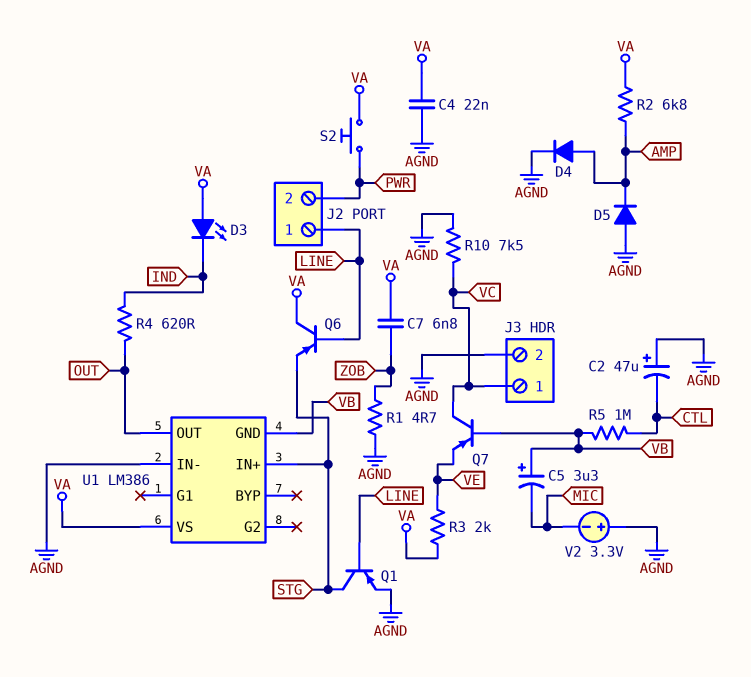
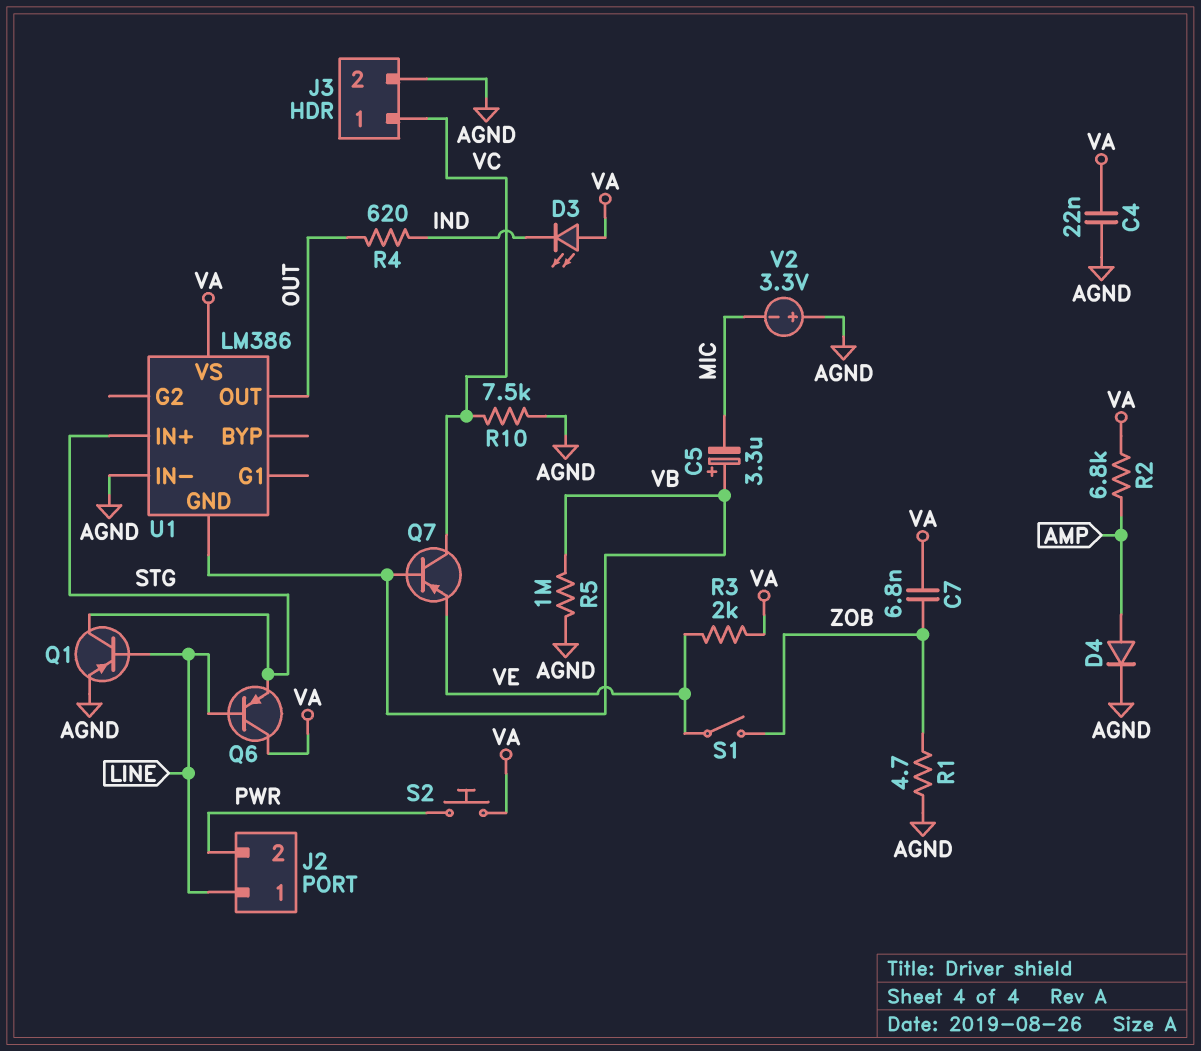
C2: 47uF (plus AGND, minus CTL) -> none
D5: diode (A AGND, K AMP) -> none
R5: 1M (CTL, VB) -> 1M (AGND, VB)
S1: none -> switch (VE, ZOB)

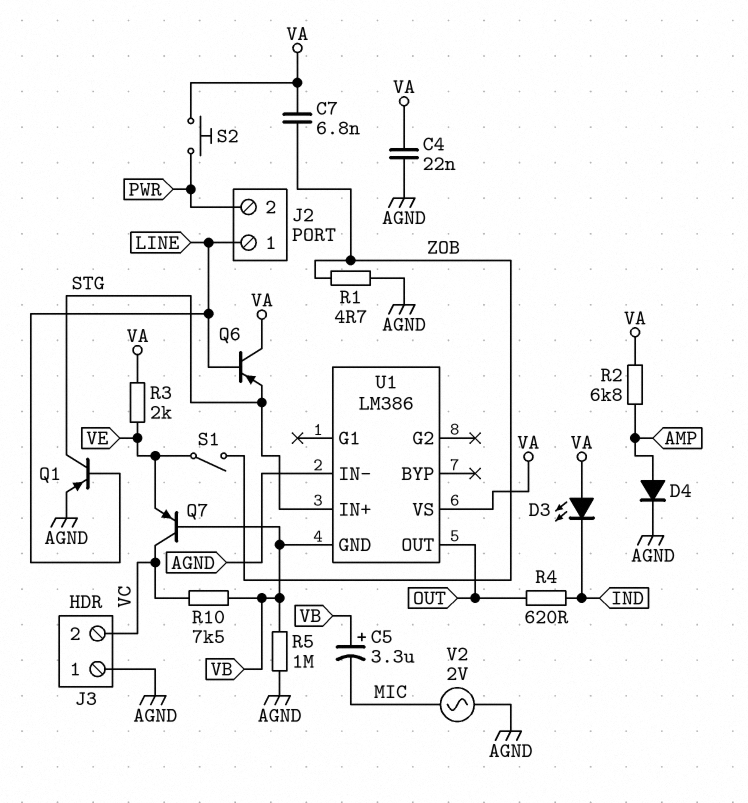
J3 pin 1: VC -> AGND
J3 pin 2: AGND -> VC
R10: 7.5k (AGND, VC) -> 7.5k (VB, VC)
V2: 3.3V (plus AGND, minus MIC) -> AC 2V (AGND, MIC)

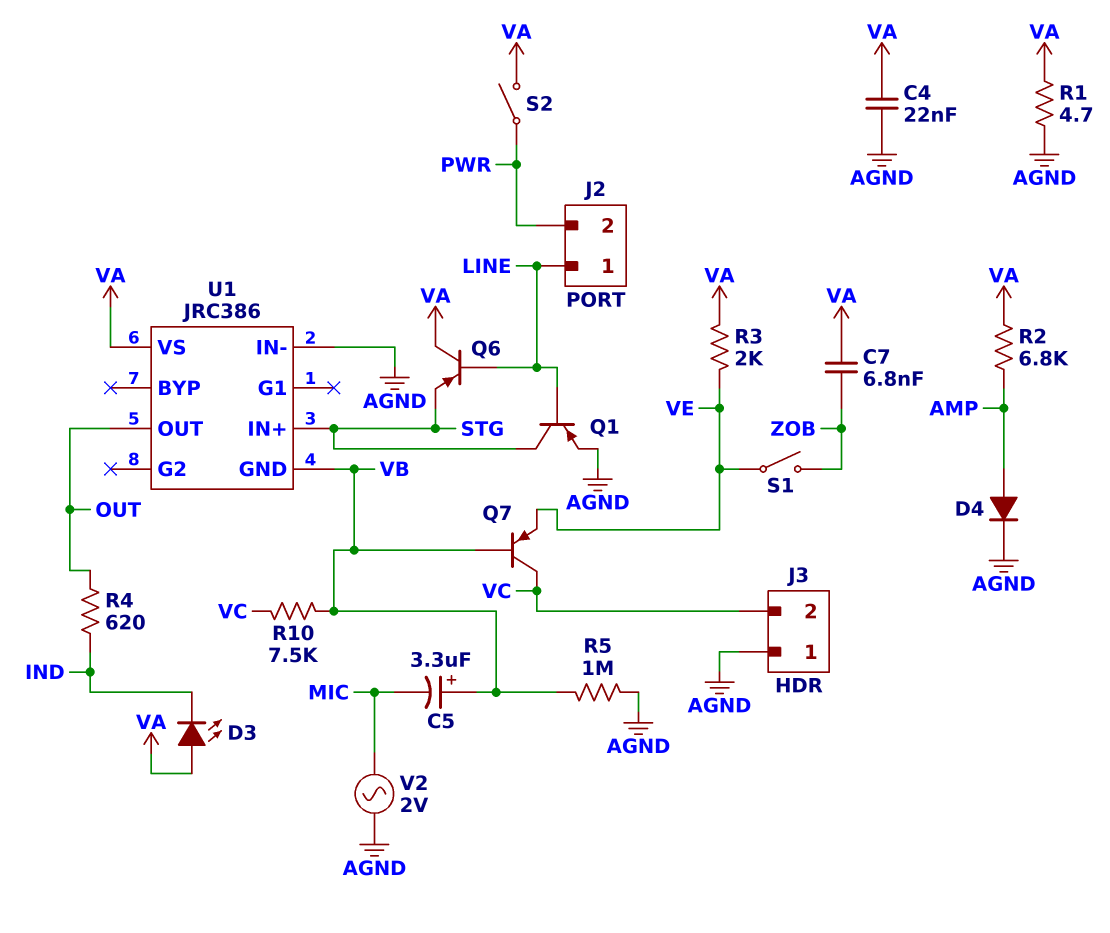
R1: 4.7 (AGND, ZOB) -> 4.7 (AGND, VA)
S2: button (PWR, VA) -> switch (PWR, VA)
U1: LM386 -> JRC386

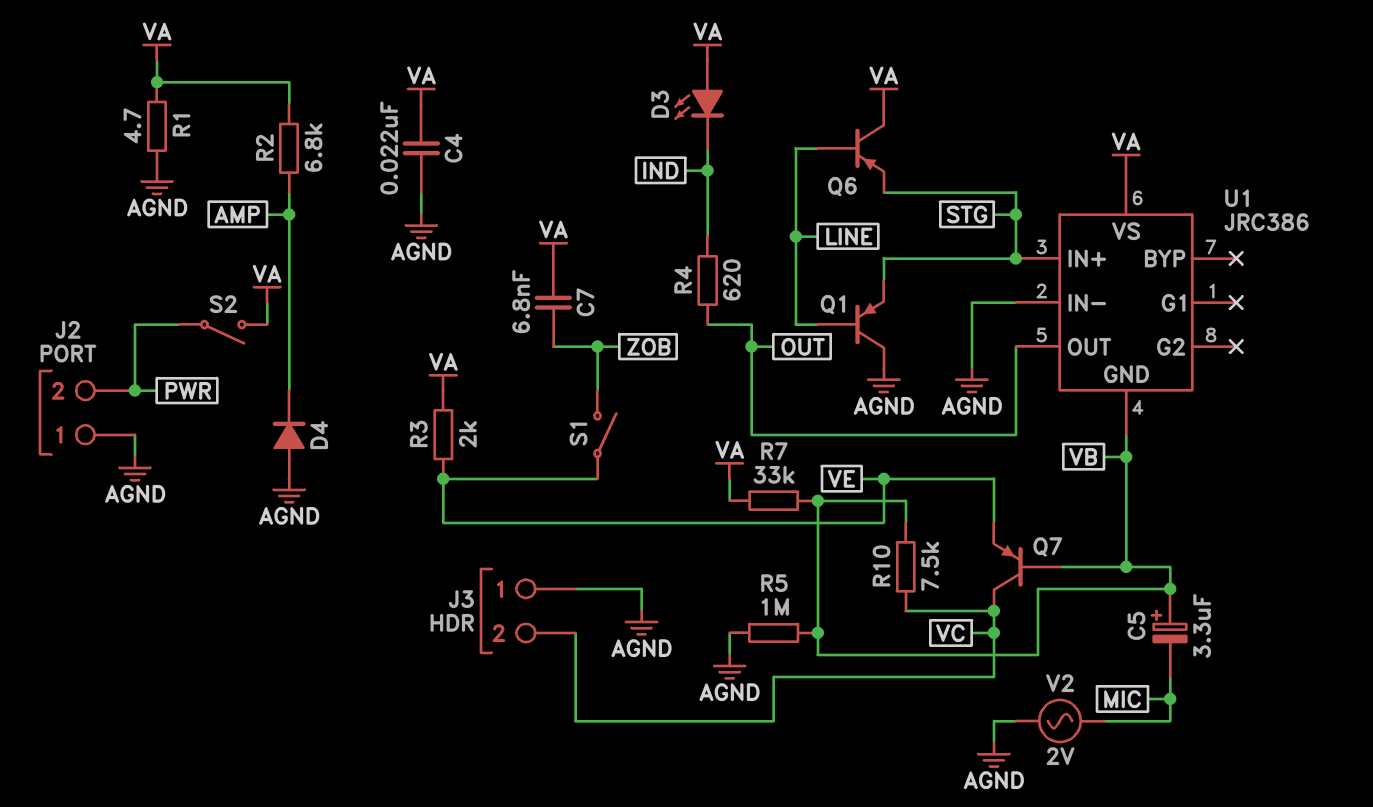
D4: diode (A AMP, K AGND) -> diode (A AGND, K AMP)
J2 pin 1: LINE -> AGND
Q1: PNP (B LINE, C STG, E AGND) -> PNP (B LINE, C AGND, E STG)
R7: none -> 33k (VA, VB)

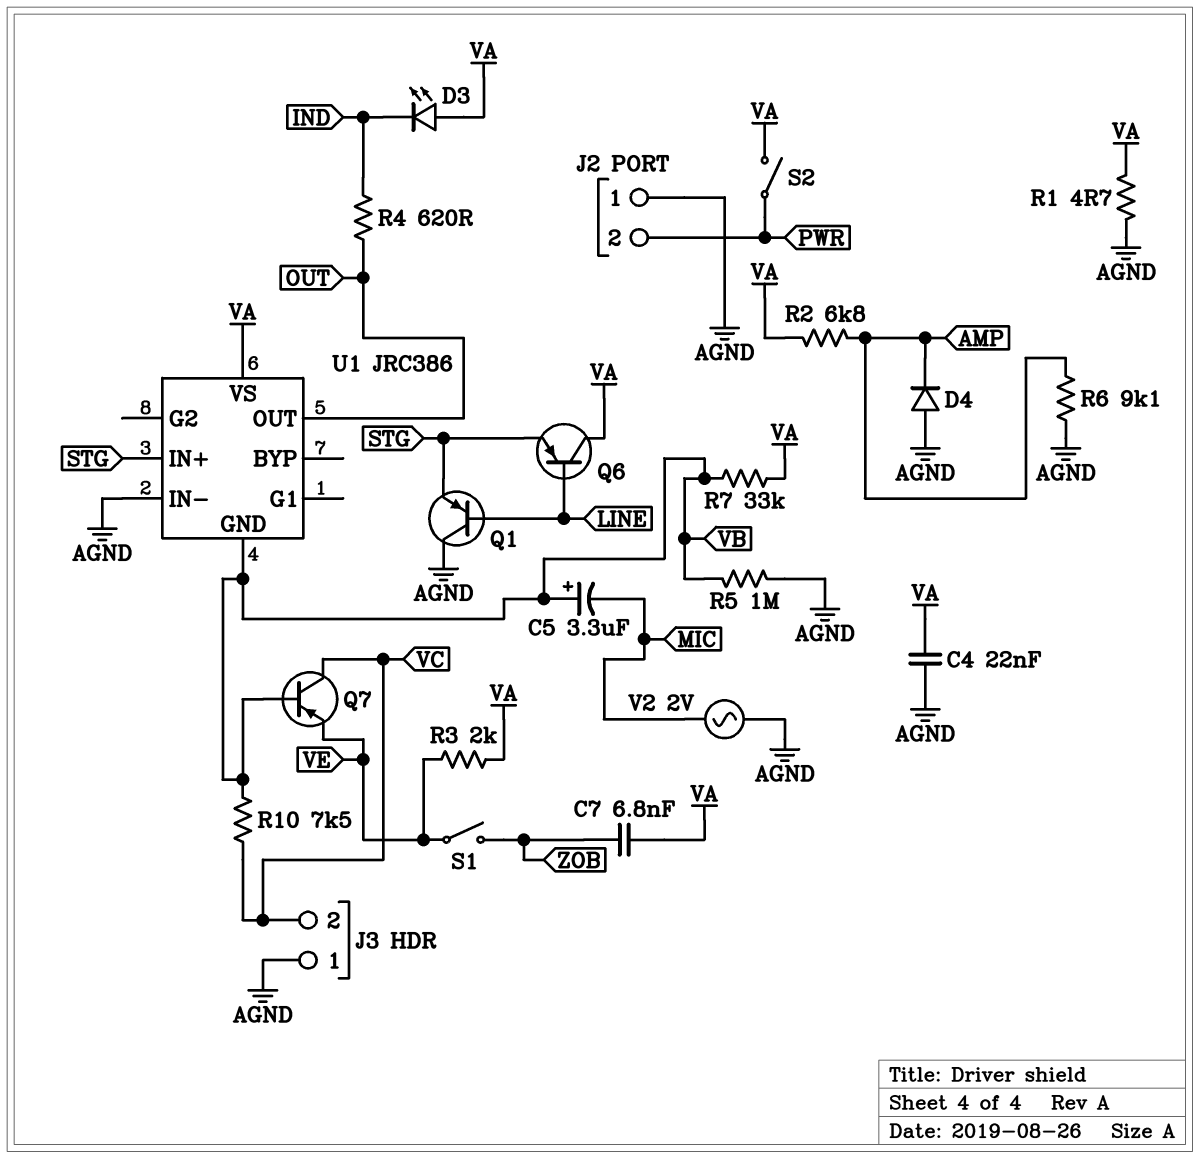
R6: none -> 9.1k (AGND, AMP)

